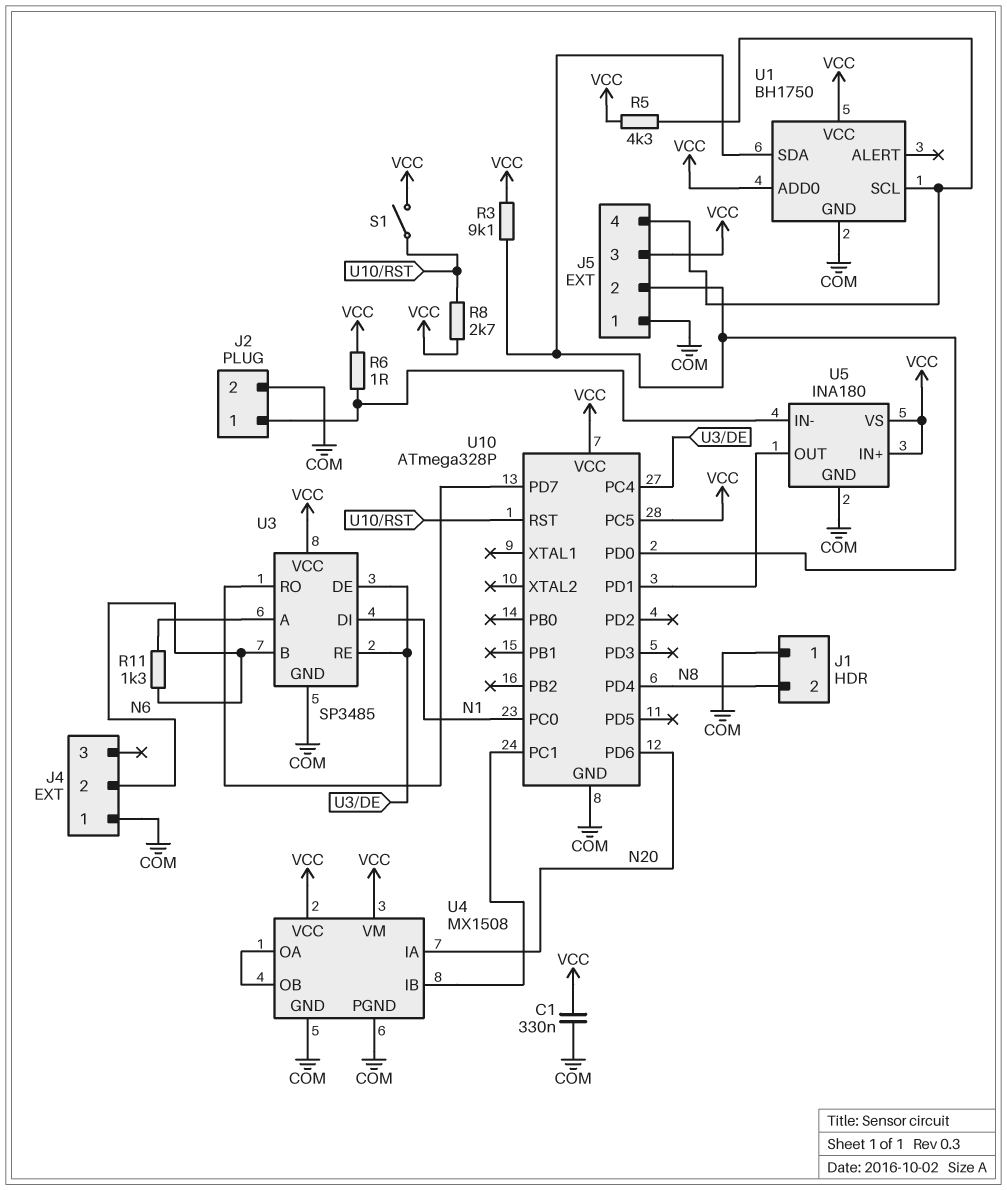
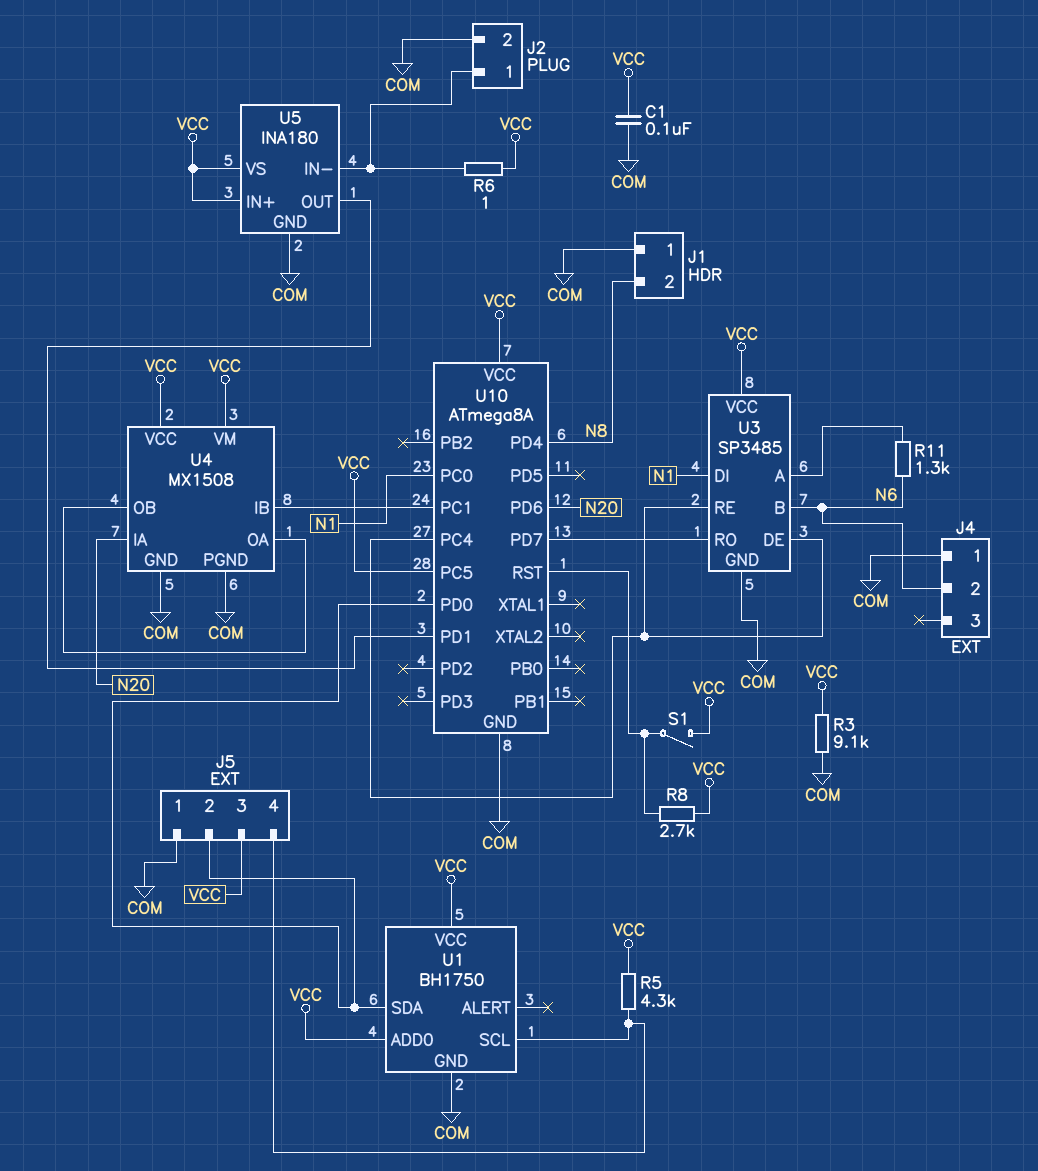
C1: 330nF (COM, VCC) -> 100nF (COM, VCC)
R3: 9.1k (J5/2, VCC) -> 9.1k (COM, VCC)
U10: ATmega328P -> ATmega8A

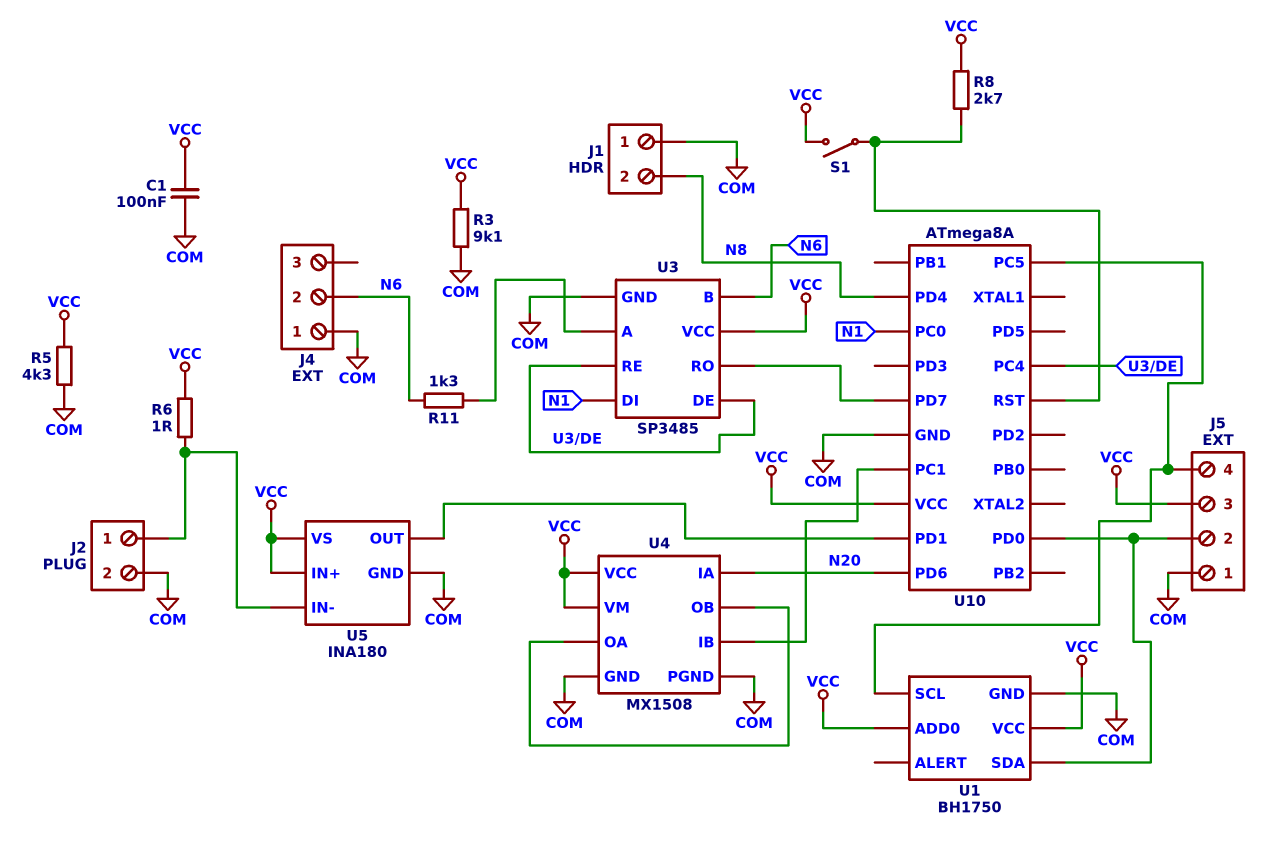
R5: 4.3k (J5/4, VCC) -> 4.3k (COM, VCC)
U10 pin PC5: VCC -> J5/4

